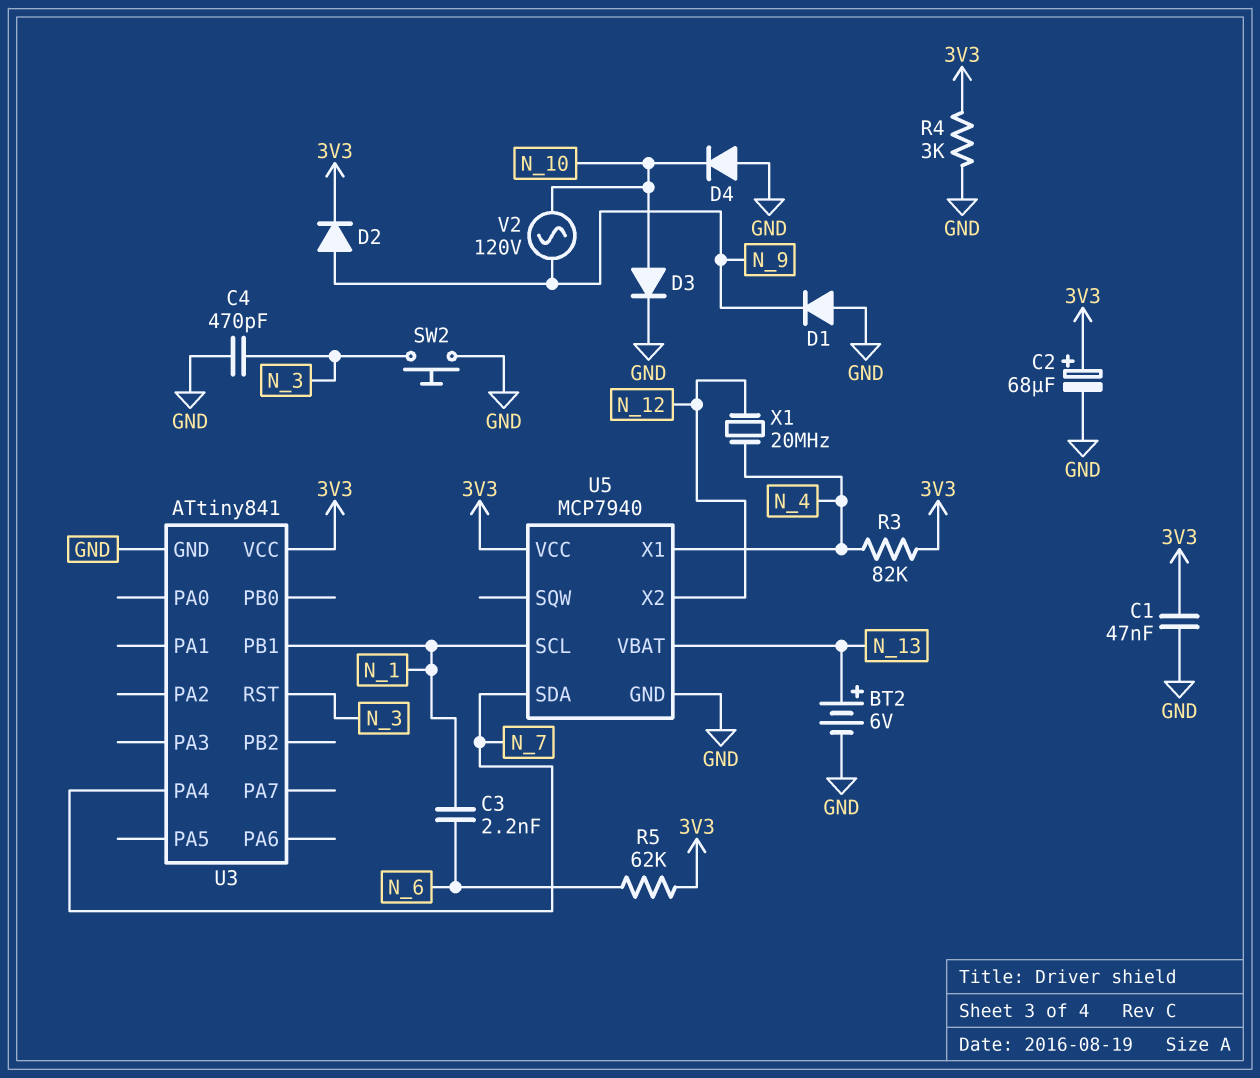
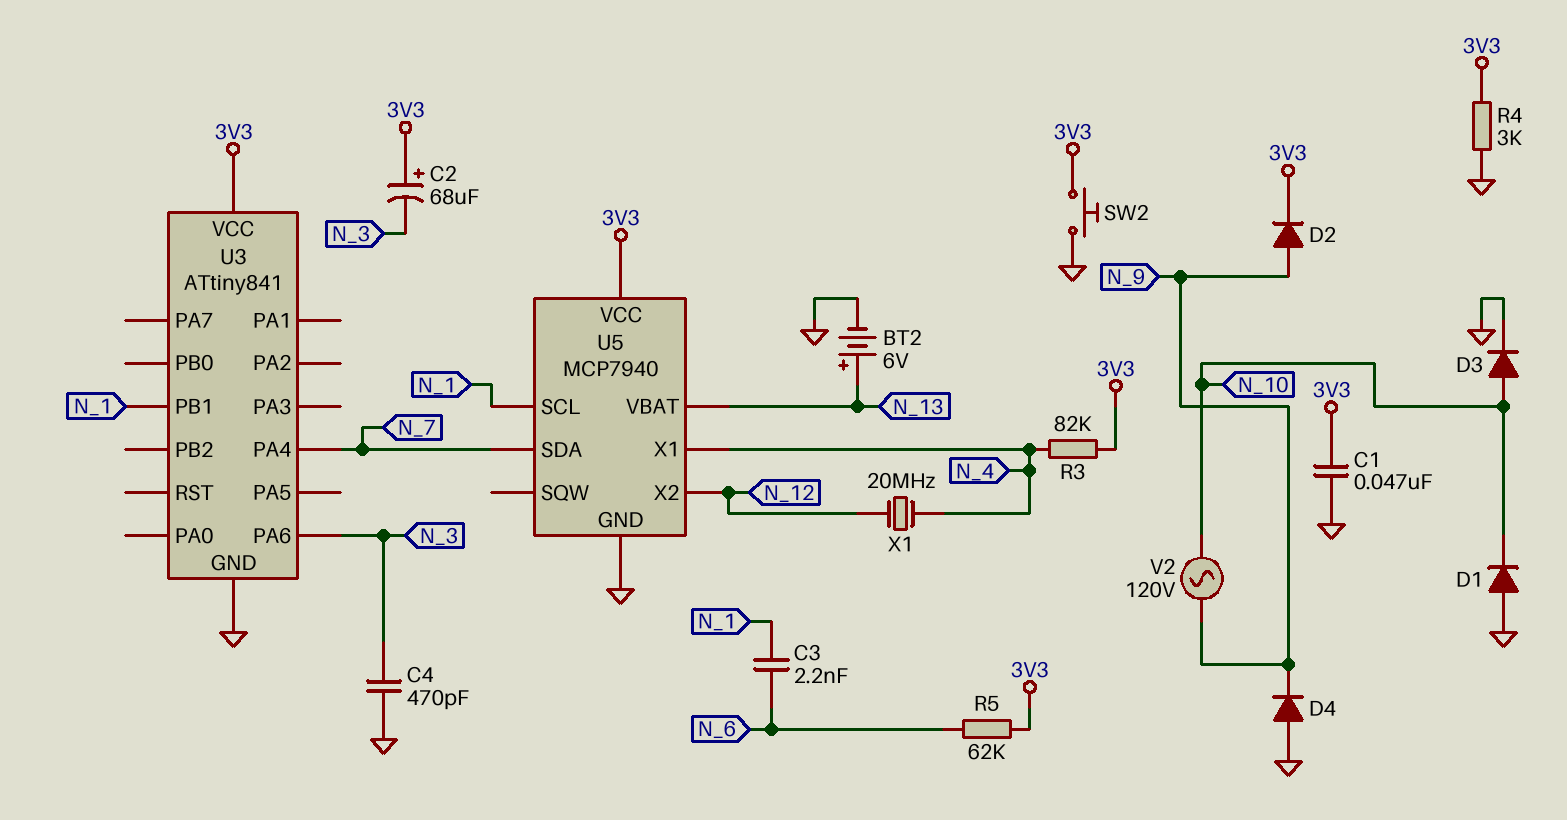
C2: 68uF (plus 3V3, minus GND) -> 68uF (plus 3V3, minus N_3)
D1: diode (A GND, K N_9) -> diode (A GND, K N_10)
D4: diode (A GND, K N_10) -> diode (A GND, K N_9)
SW2: button (GND, N_3) -> button (3V3, GND)
U3 pin PA6: none -> N_3
U3 pin RST: N_3 -> none

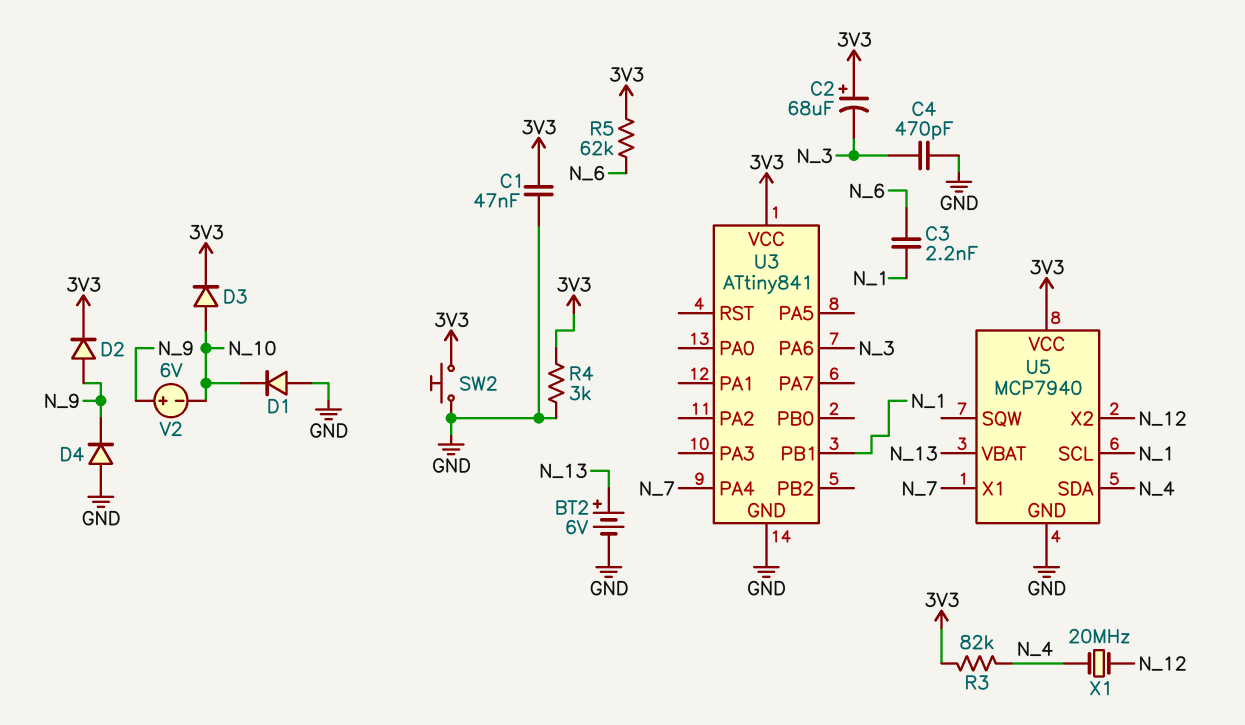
D3: diode (A N_10, K GND) -> diode (A N_10, K 3V3)
U5 pin SDA: N_7 -> N_4
U5 pin X1: N_4 -> N_7
V2: AC 120V (N_9, N_10) -> 6V (plus N_9, minus N_10)

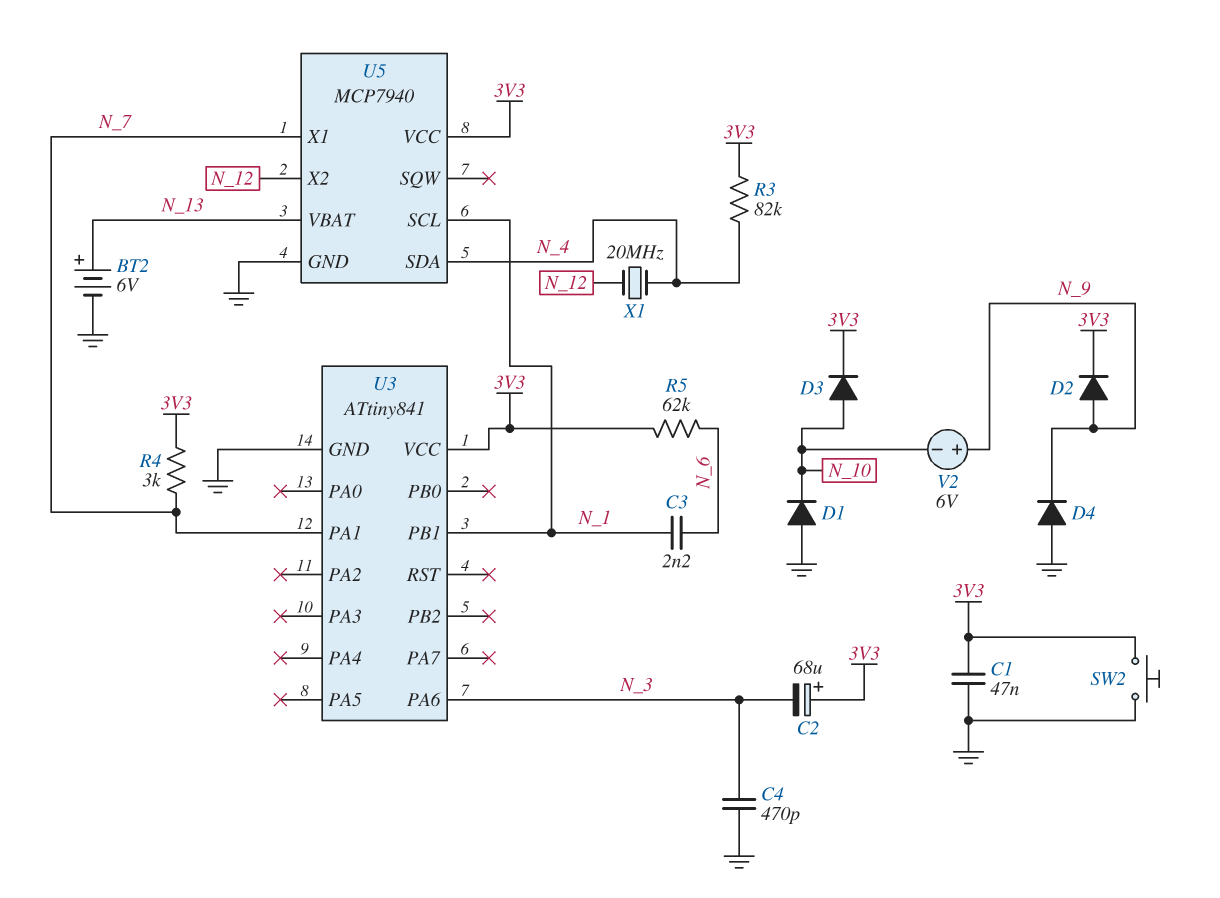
R4: 3k (3V3, GND) -> 3k (3V3, N_7)
U3 pin PA1: none -> N_7
U3 pin PA4: N_7 -> none

